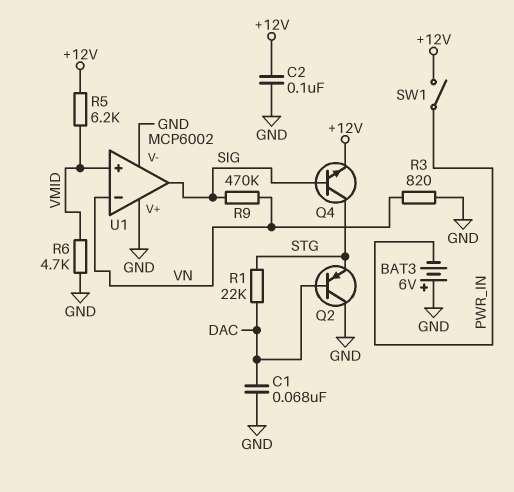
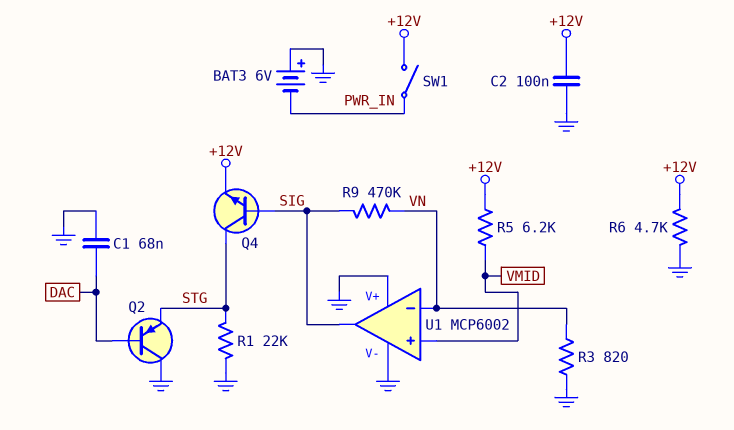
R1: 22k (DAC, STG) -> 22k (GND, STG)
R6: 4.7k (GND, VMID) -> 4.7k (+12V, GND)

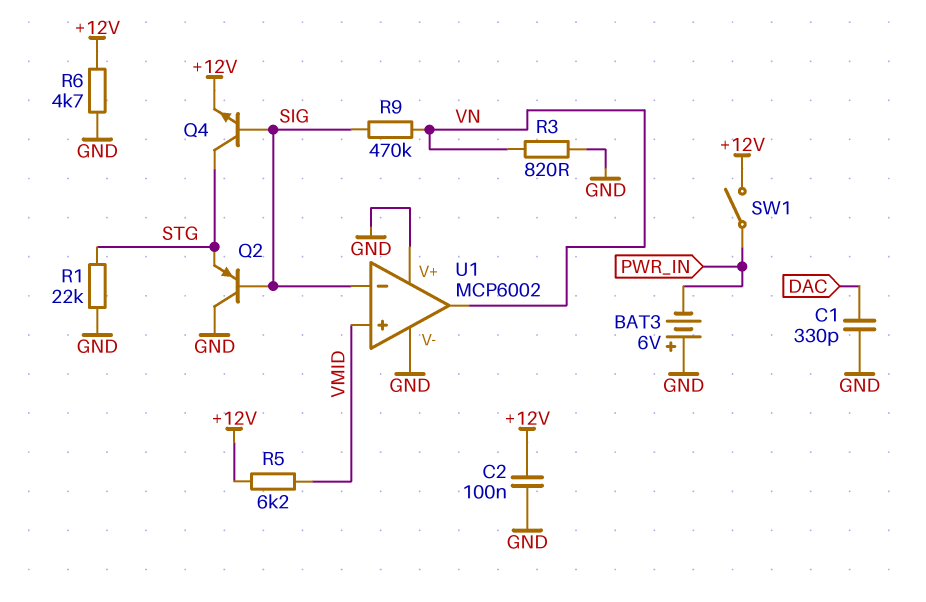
C1: 68nF (DAC, GND) -> 330pF (DAC, GND)
Q2: PNP (B DAC, C GND, E STG) -> PNP (B SIG, C GND, E STG)
U1 pin in-: VN -> SIG
U1 pin out: SIG -> VN

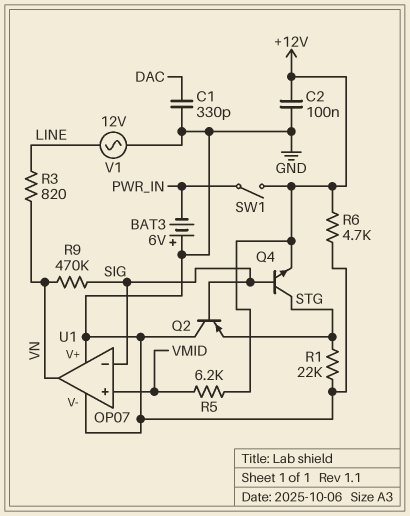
R3: 820 (GND, VN) -> 820 (LINE, VN)
U1: MCP6002 -> OP07
V1: none -> AC 12V (GND, LINE)

